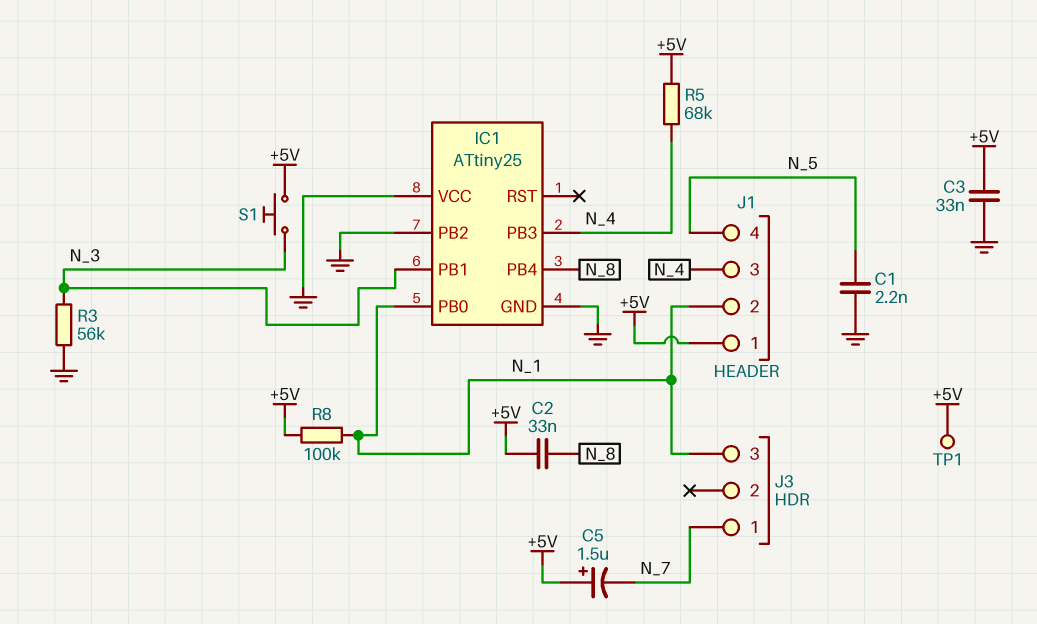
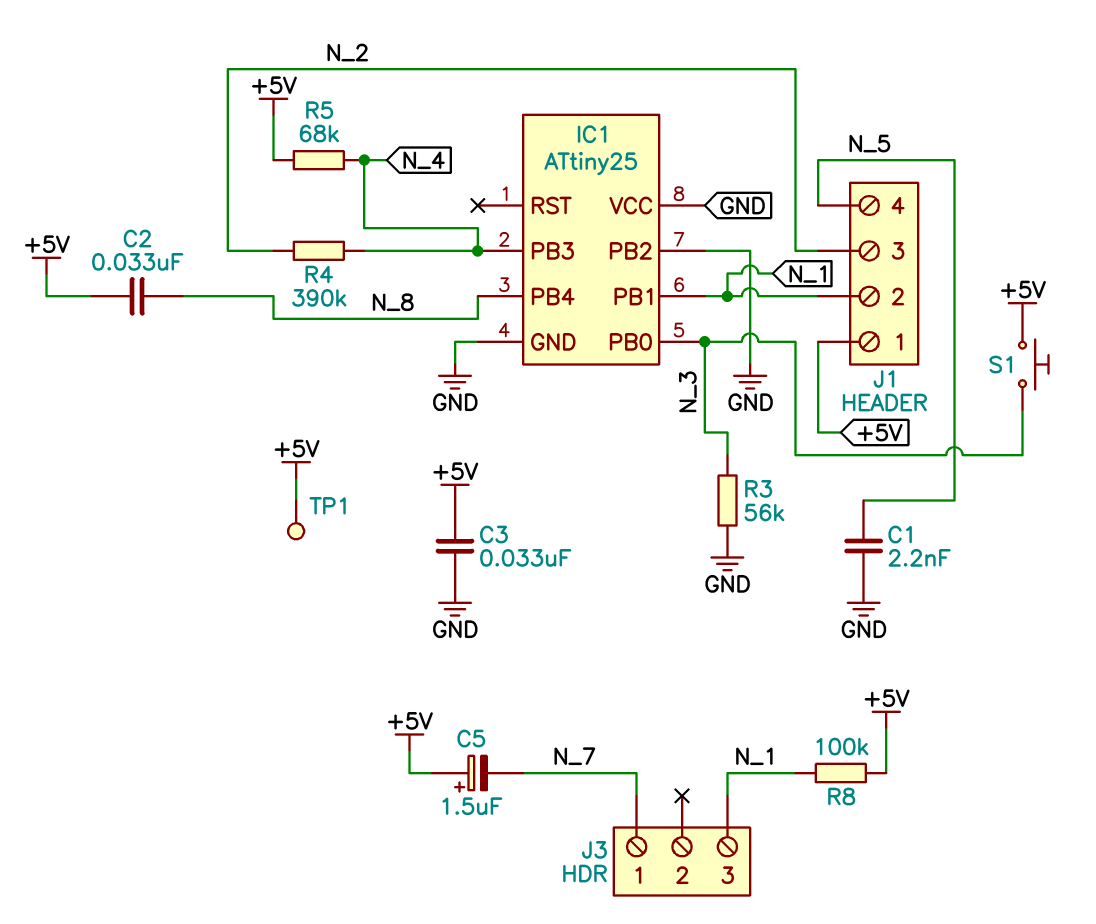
IC1 pin PB0: N_1 -> N_3
IC1 pin PB1: N_3 -> N_1
J1 pin 3: N_4 -> N_2
R4: none -> 390k (N_2, N_4)

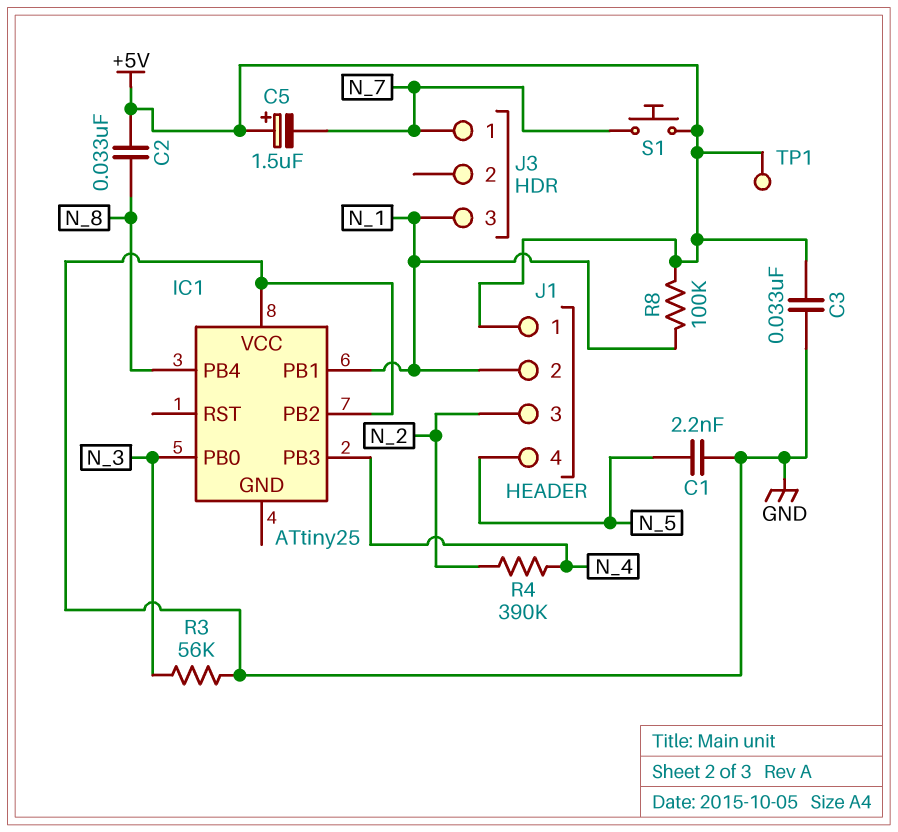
IC1 pin GND: GND -> none
R5: 68k (+5V, N_4) -> none
S1: button (+5V, N_3) -> button (+5V, N_7)

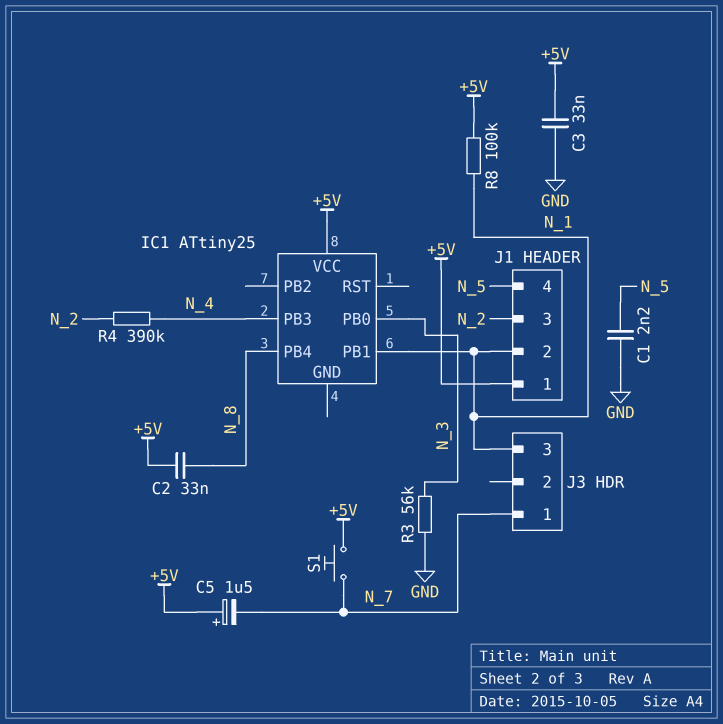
IC1 pin PB2: GND -> none
IC1 pin VCC: GND -> +5V
TP1: test point (+5V) -> none

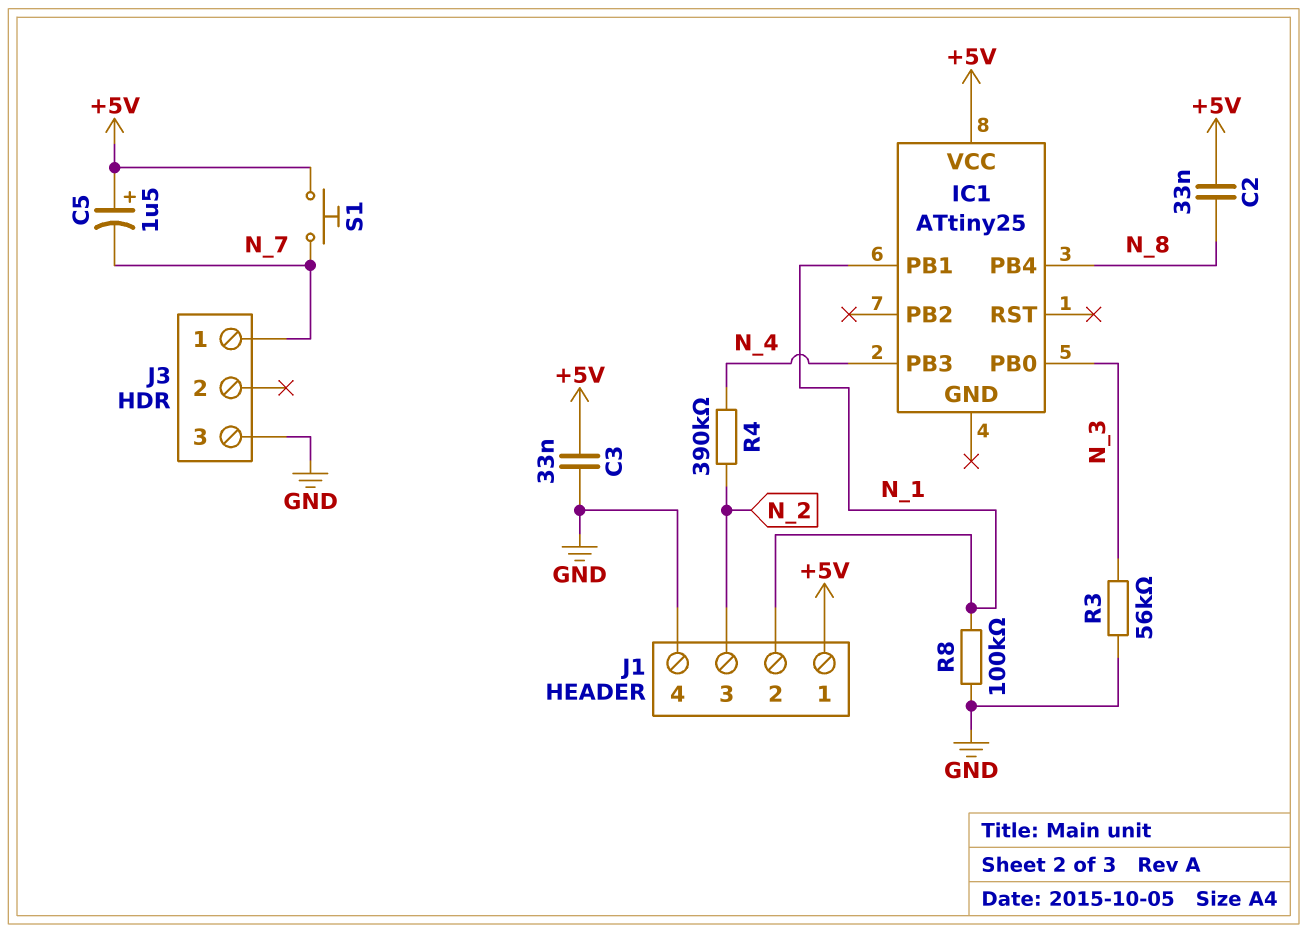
C1: 2.2nF (GND, N_5) -> none
J1 pin 4: N_5 -> GND
J3 pin 3: N_1 -> GND
R8: 100k (+5V, N_1) -> 100k (GND, N_1)

